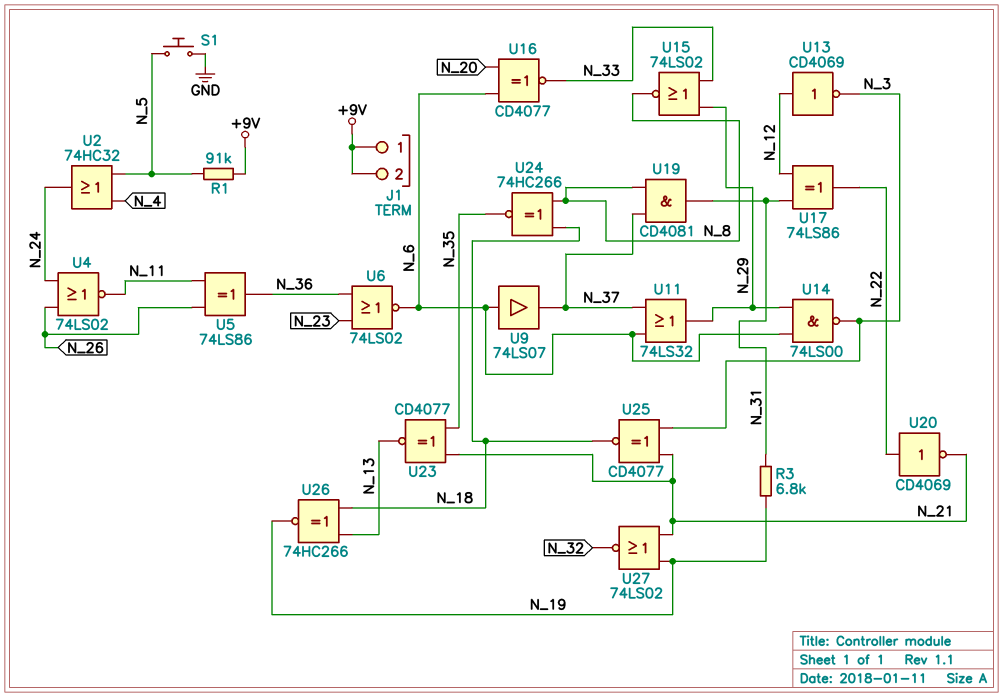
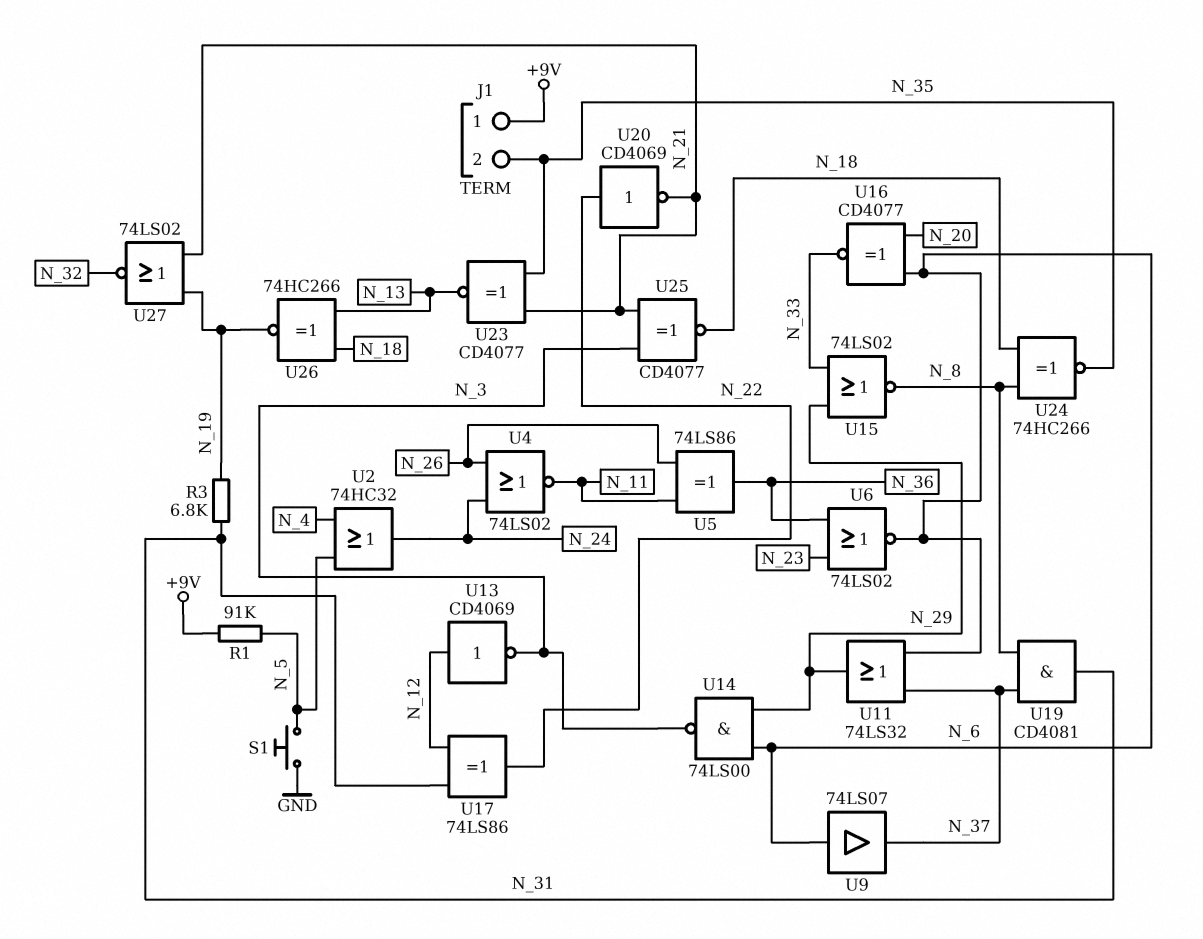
J1 pin 2: +9V -> N_35

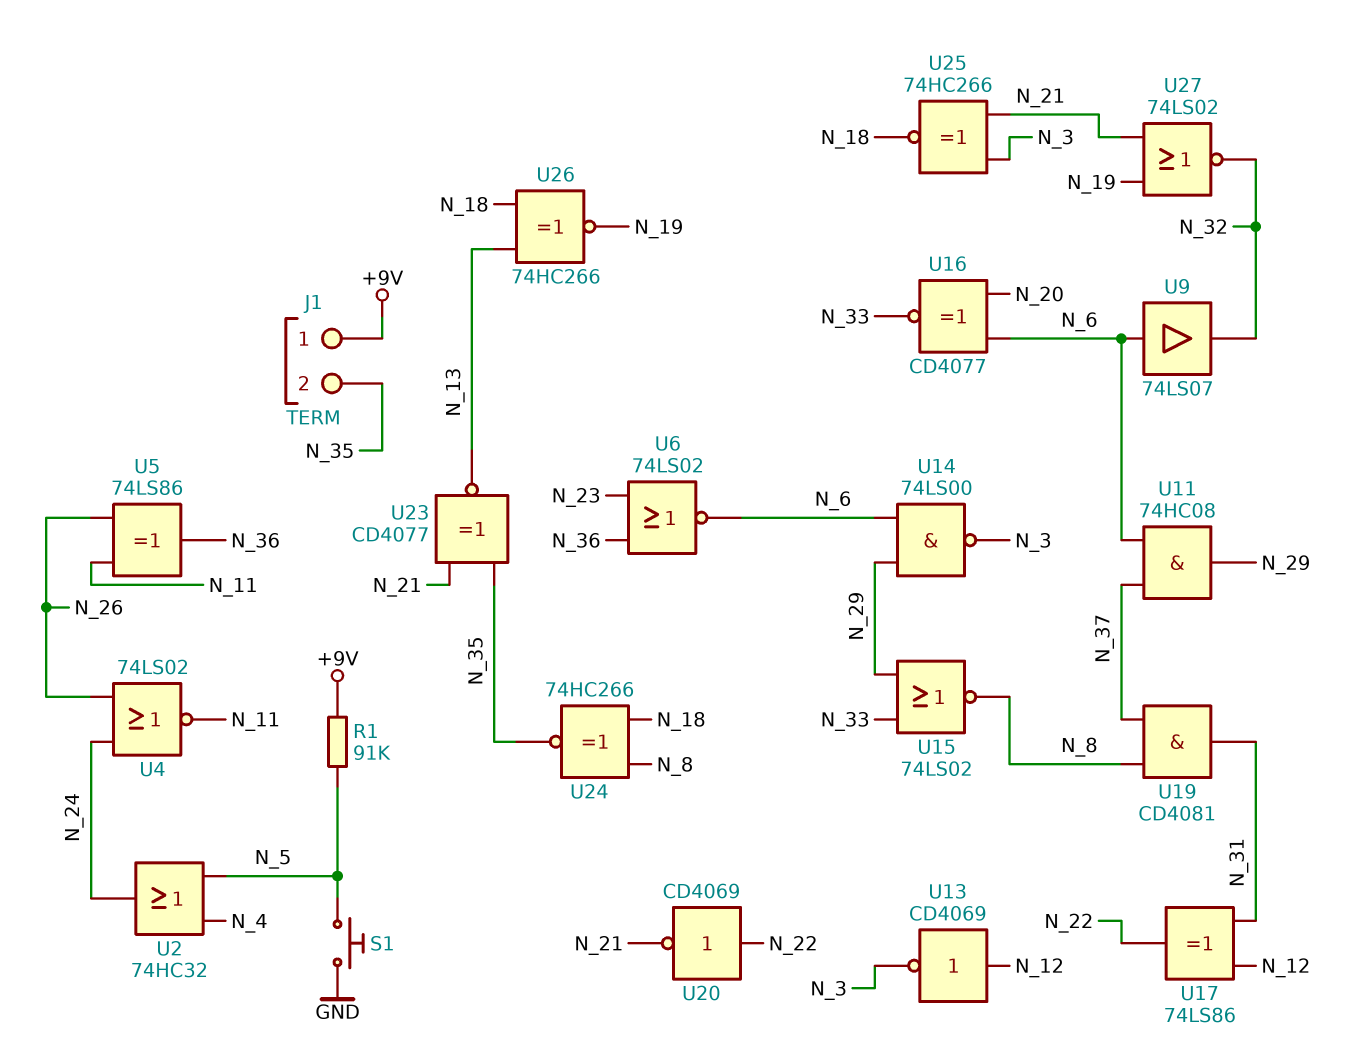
R3: 6.8k (N_19, N_31) -> none
U9: buffer 74LS07 (in N_6, out N_37) -> buffer 74LS07 (in N_6, out N_32)
U11: OR 74LS32 (in N_6, in N_37, out N_29) -> AND 74HC08 (in N_6, in N_37, out N_29)
U25: XNOR CD4077 (in N_3, in N_21, out N_18) -> XNOR 74HC266 (in N_3, in N_21, out N_18)

